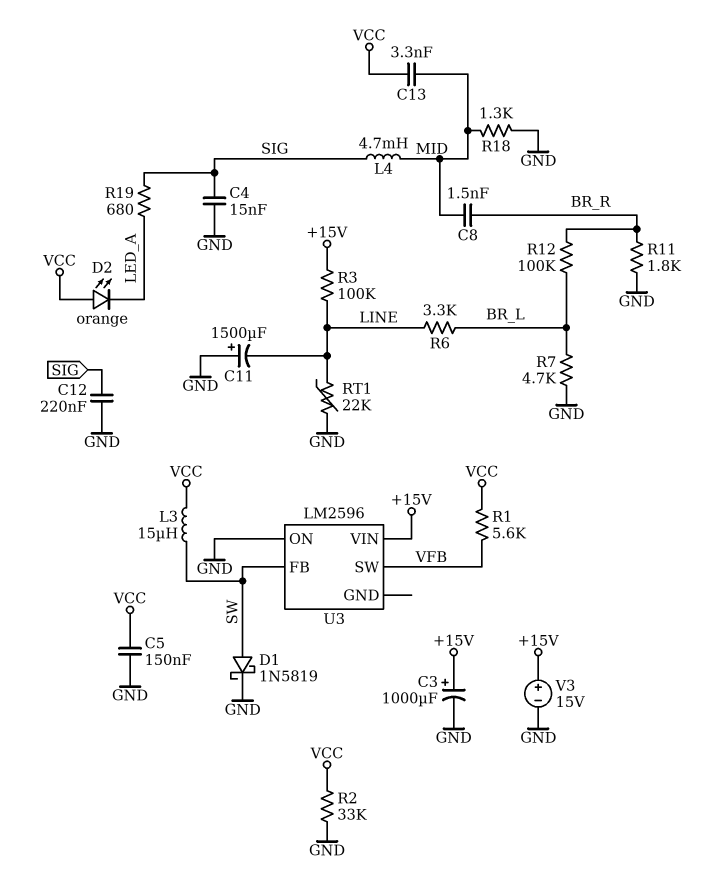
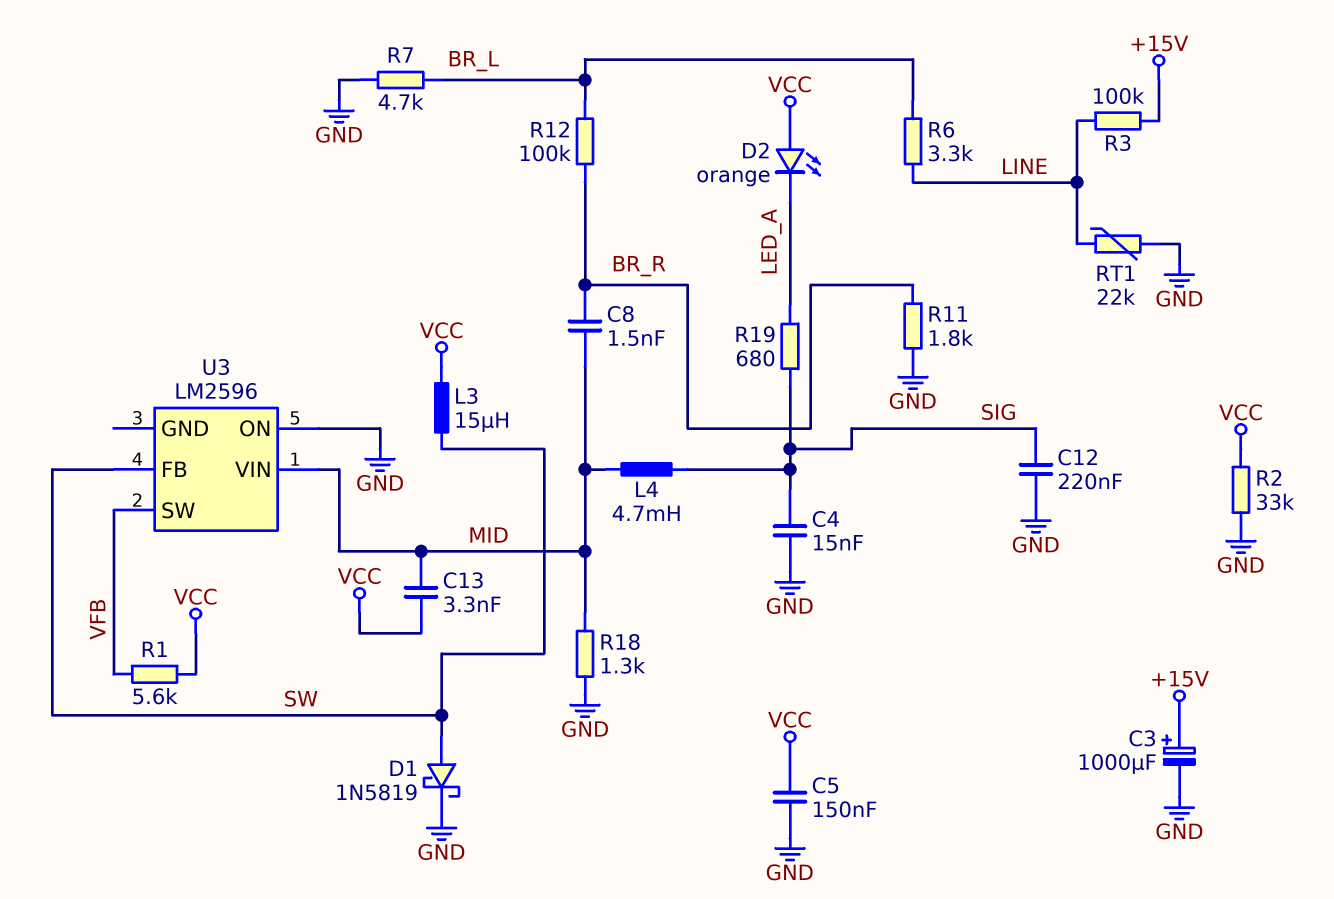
C11: 1500uF (plus GND, minus LINE) -> none
U3 pin VIN: +15V -> MID
V3: 15V (plus +15V, minus GND) -> none

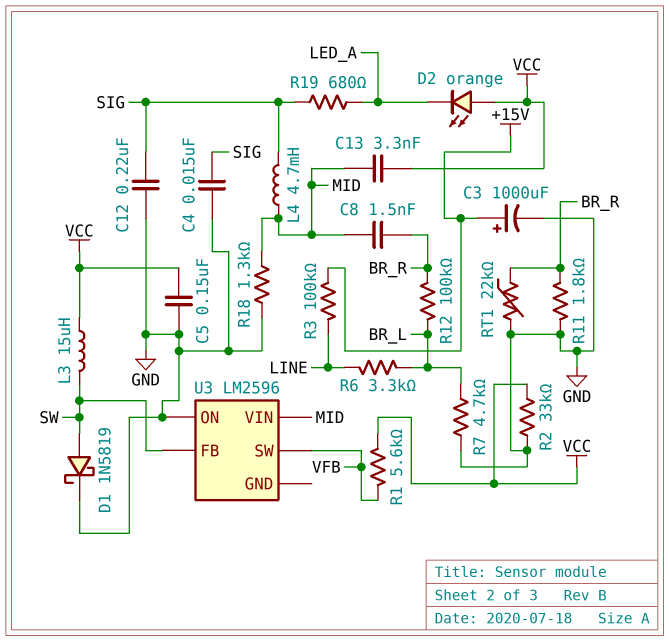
RT1: 22k (GND, LINE) -> 22k (BR_R, GND)

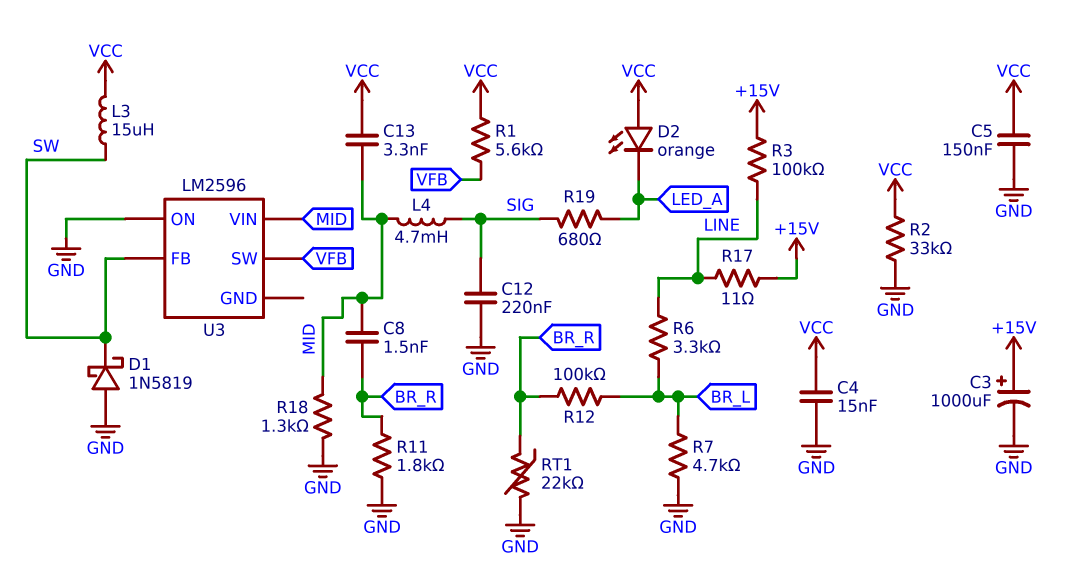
C4: 15nF (GND, SIG) -> 15nF (GND, VCC)
D1: schottky 1N5819 (A SW, K GND) -> schottky 1N5819 (A GND, K SW)
R17: none -> 11 (+15V, LINE)

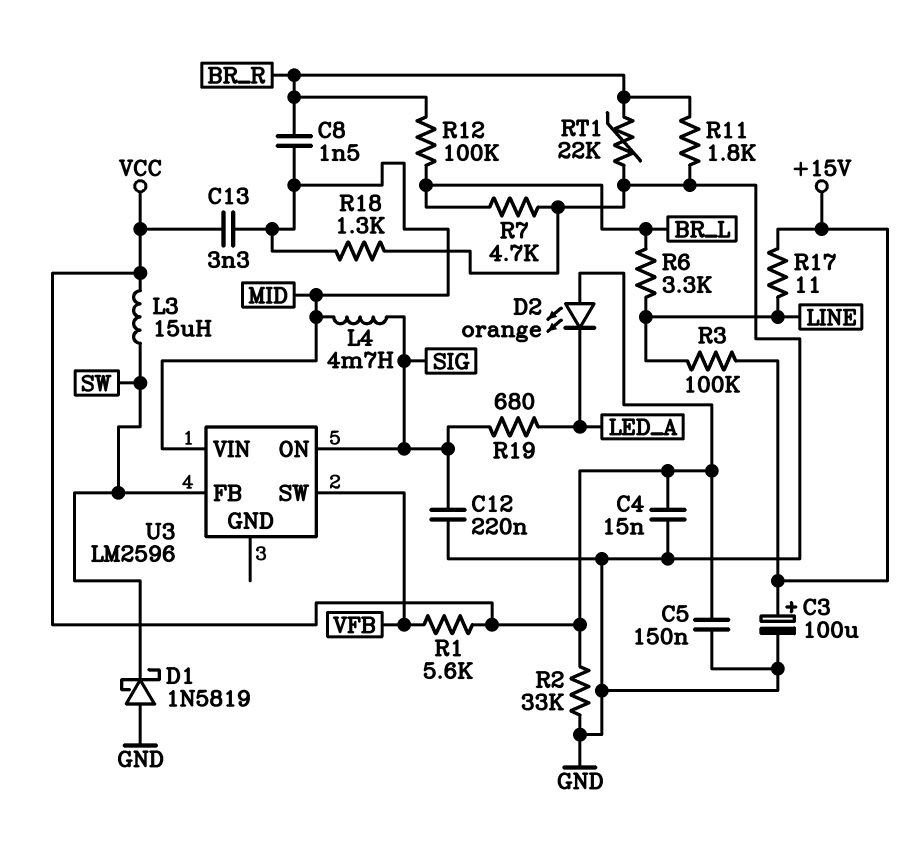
C3: 1000uF (plus +15V, minus GND) -> 100uF (plus +15V, minus GND)
U3 pin ON: GND -> SIG

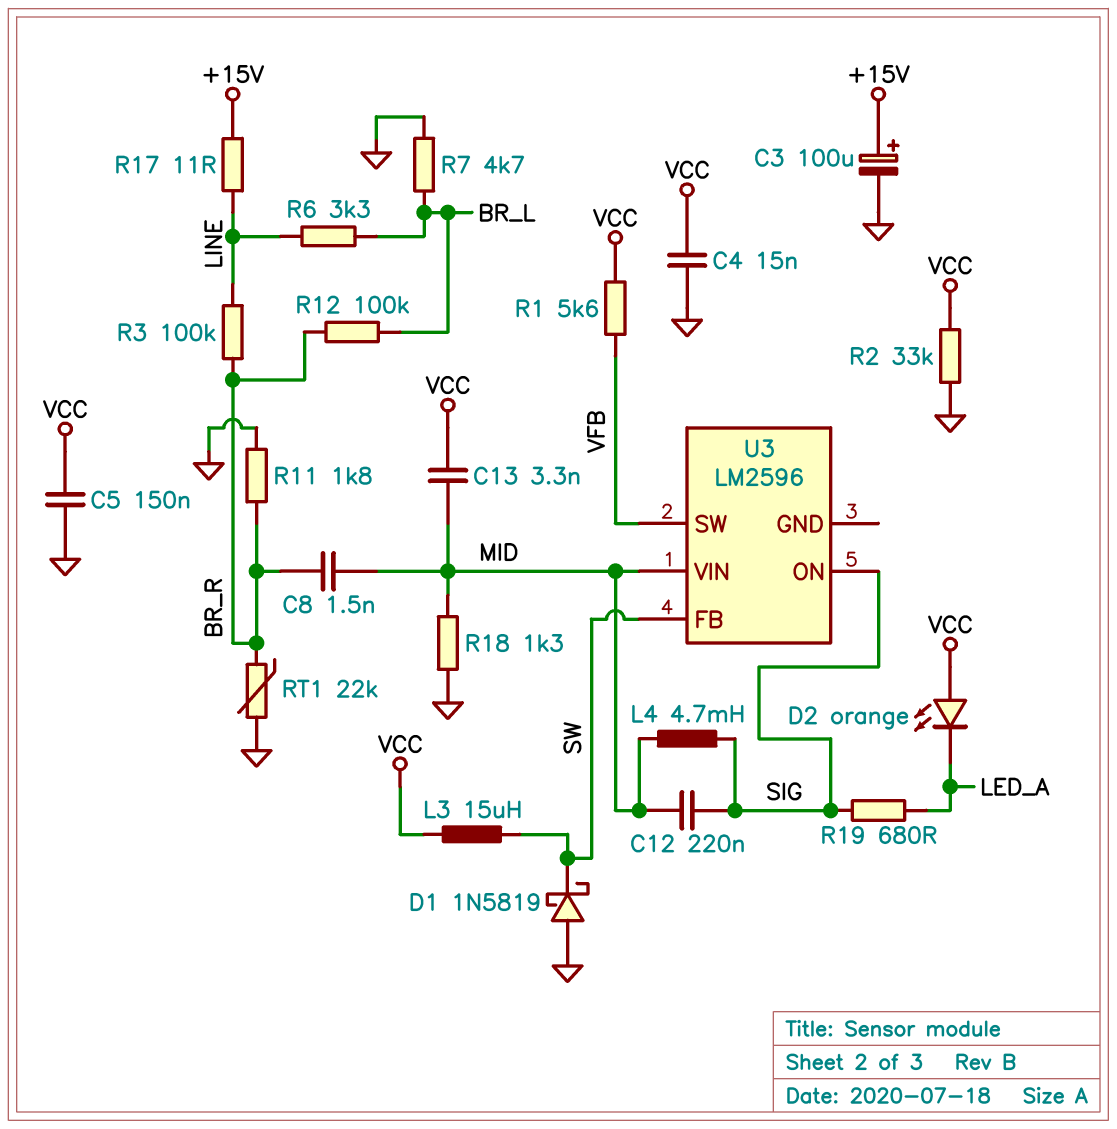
C12: 220nF (GND, SIG) -> 220nF (MID, SIG)
R3: 100k (+15V, LINE) -> 100k (BR_R, LINE)

